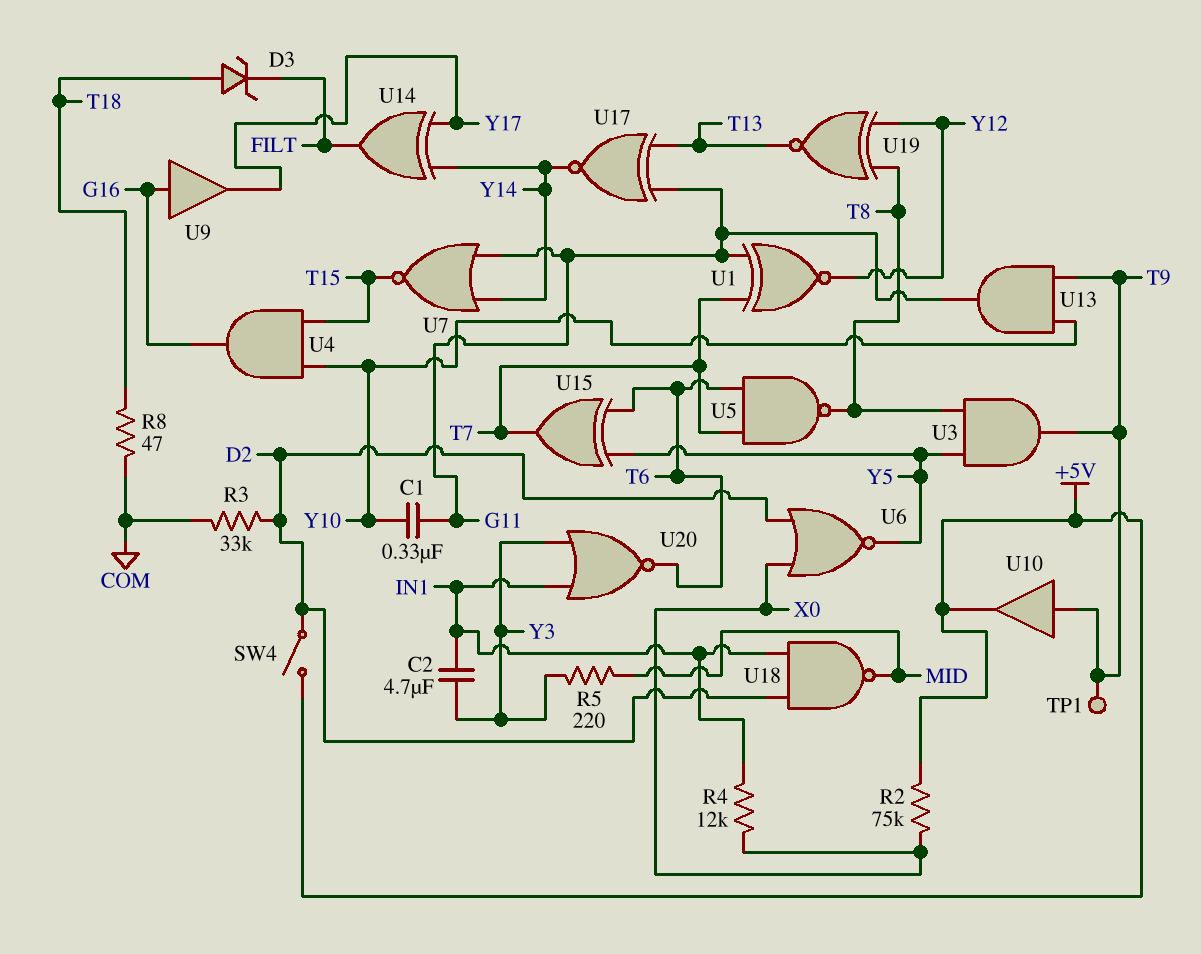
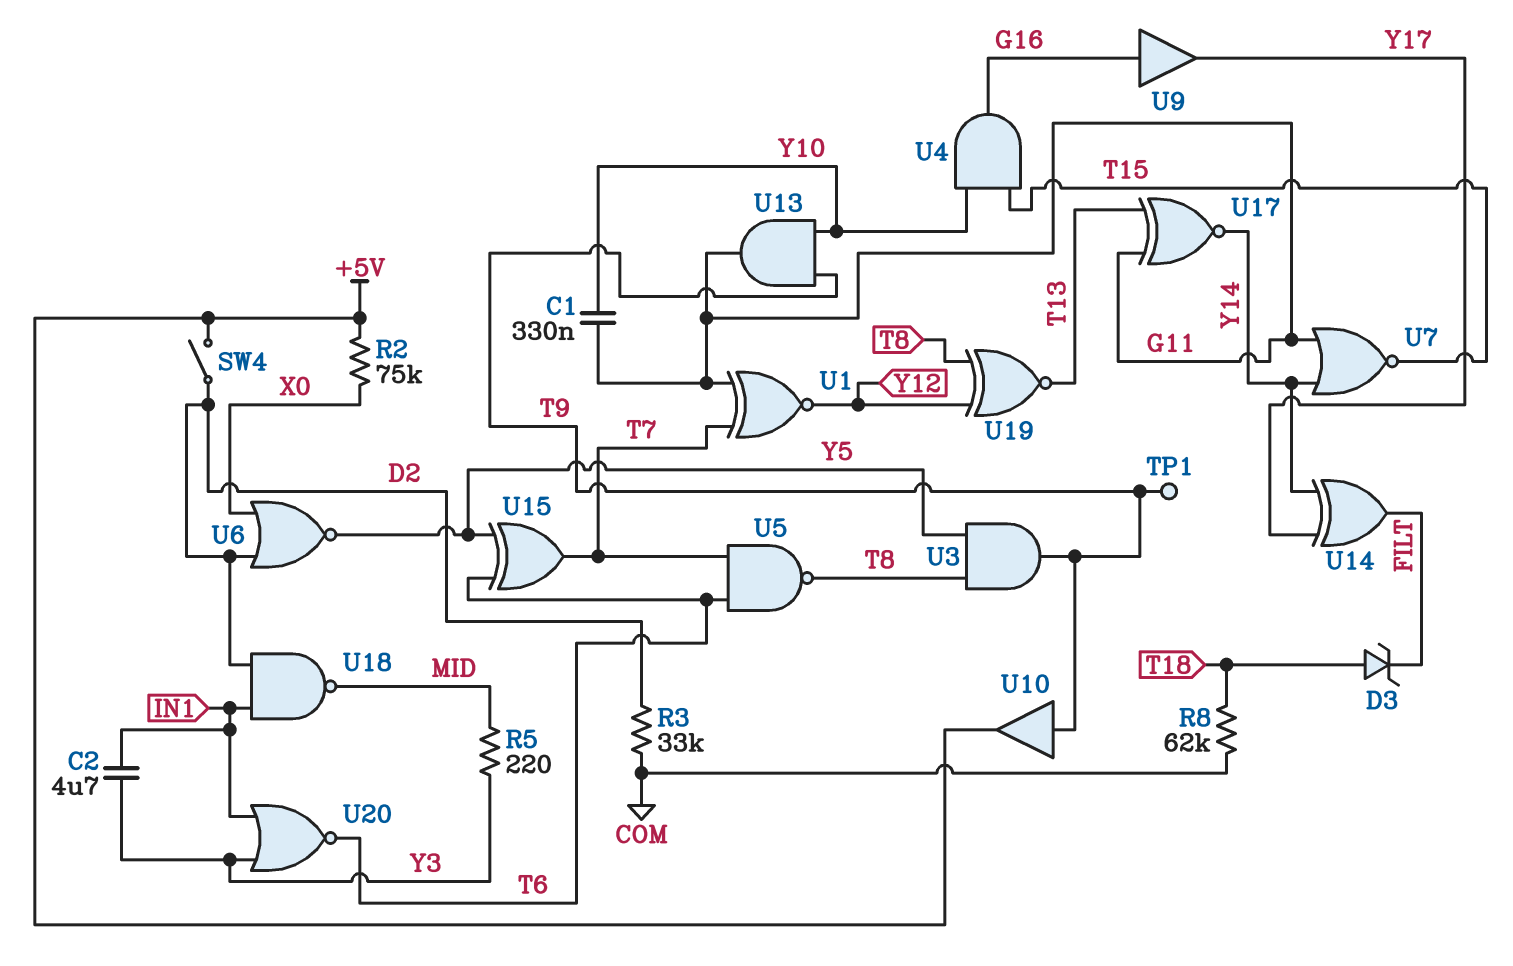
R4: 12k (IN1, X0) -> none
R8: 47 (COM, T18) -> 62k (COM, T18)

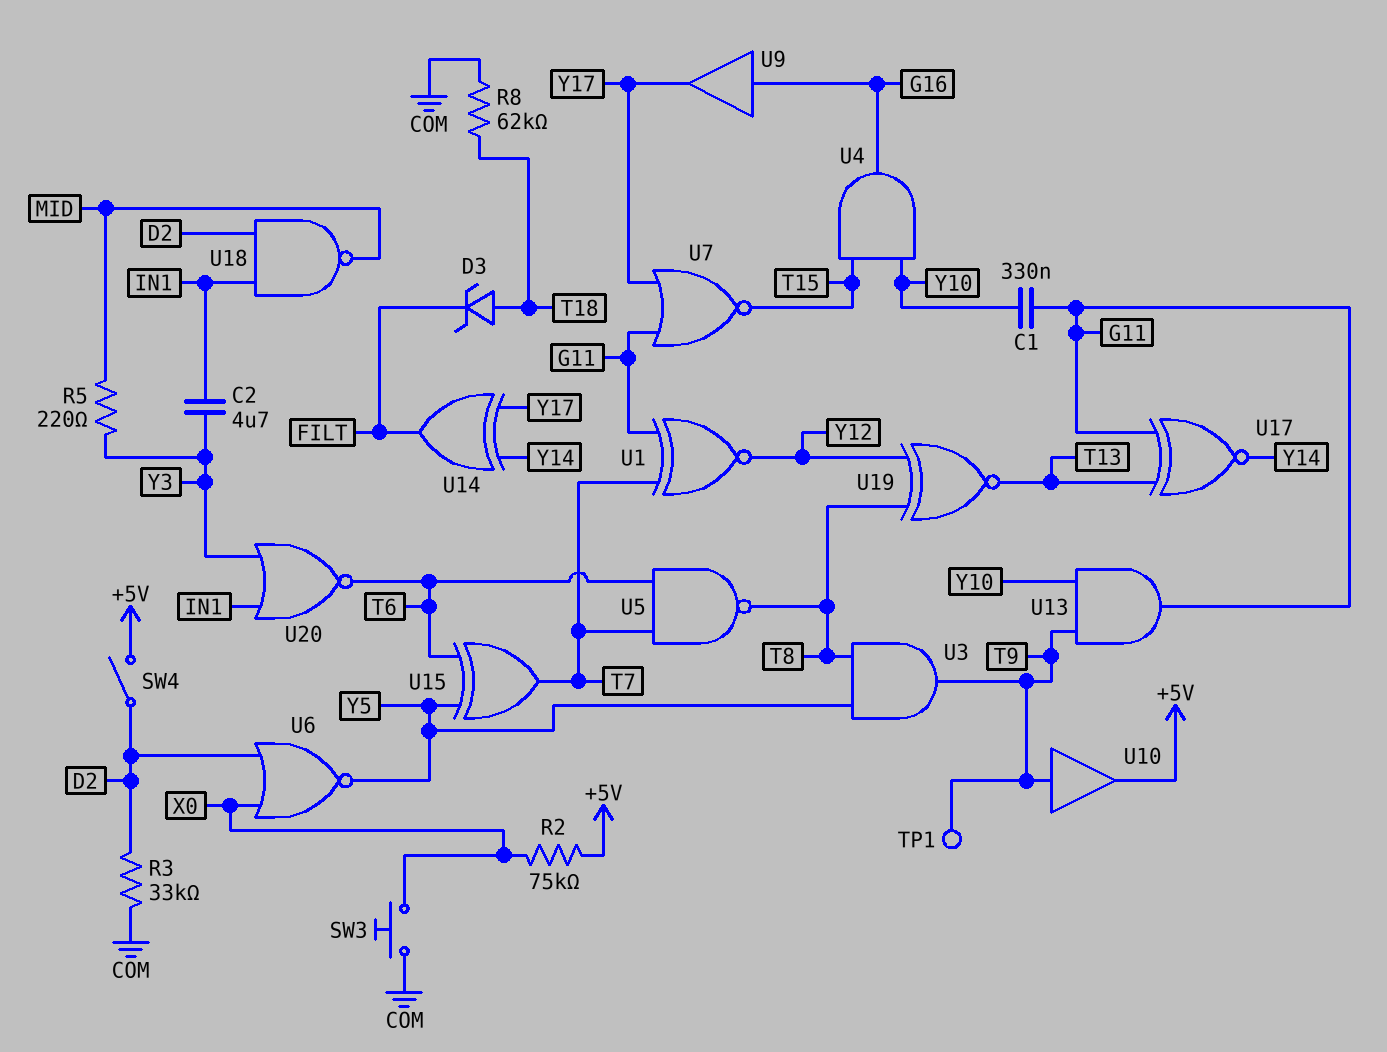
SW3: none -> button (COM, X0)
U7: NOR (in G11, in Y14, out T15) -> NOR (in G11, in Y17, out T15)

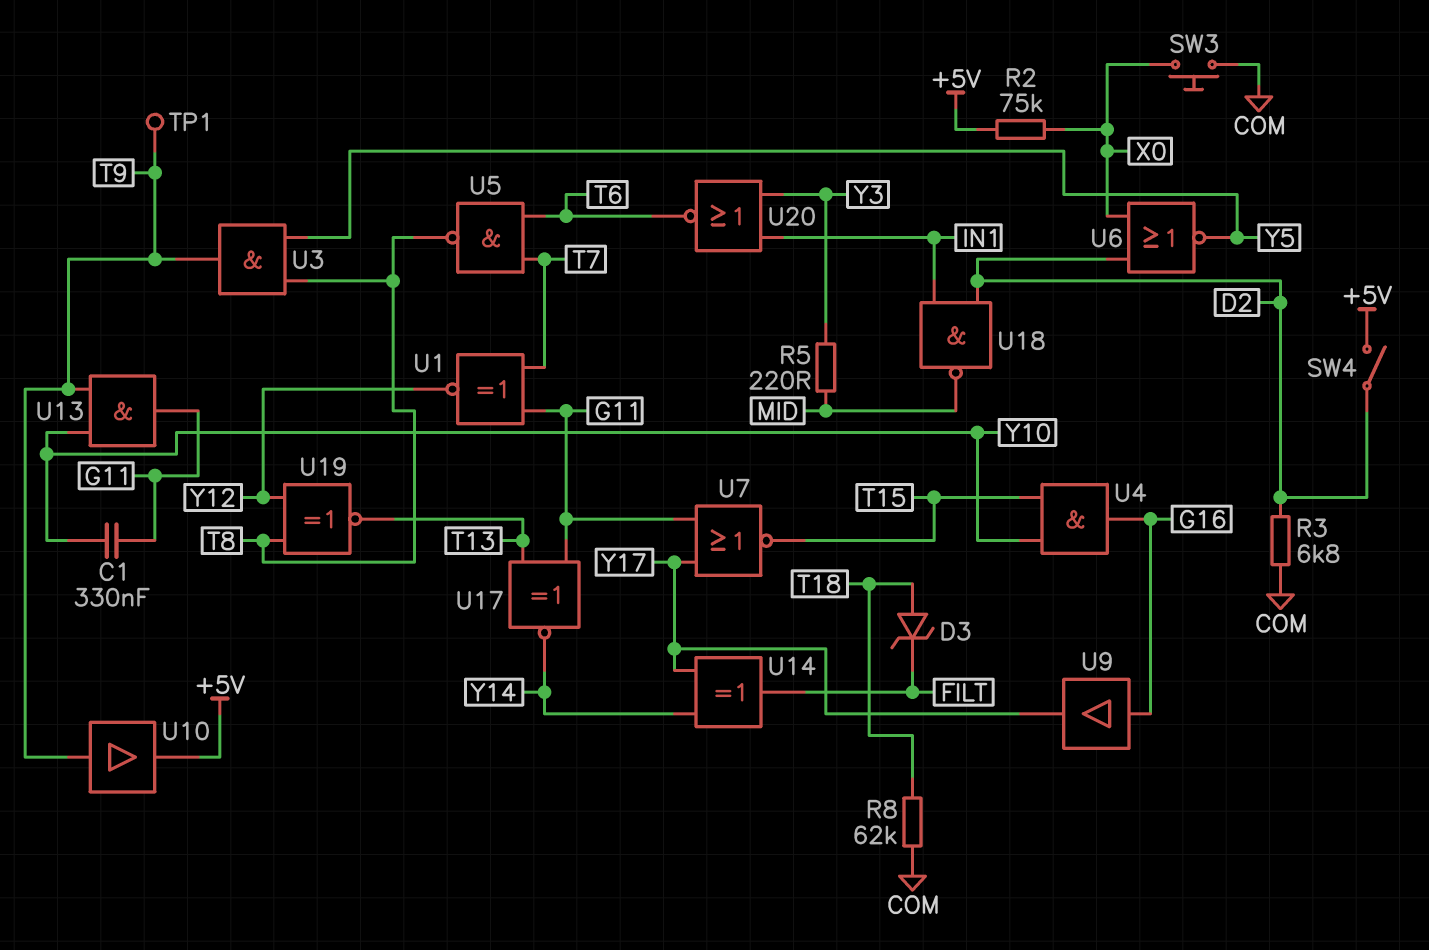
C2: 4.7uF (IN1, Y3) -> none
R3: 33k (COM, D2) -> 6.8k (COM, D2)
U15: XOR (in T6, in Y5, out T7) -> none

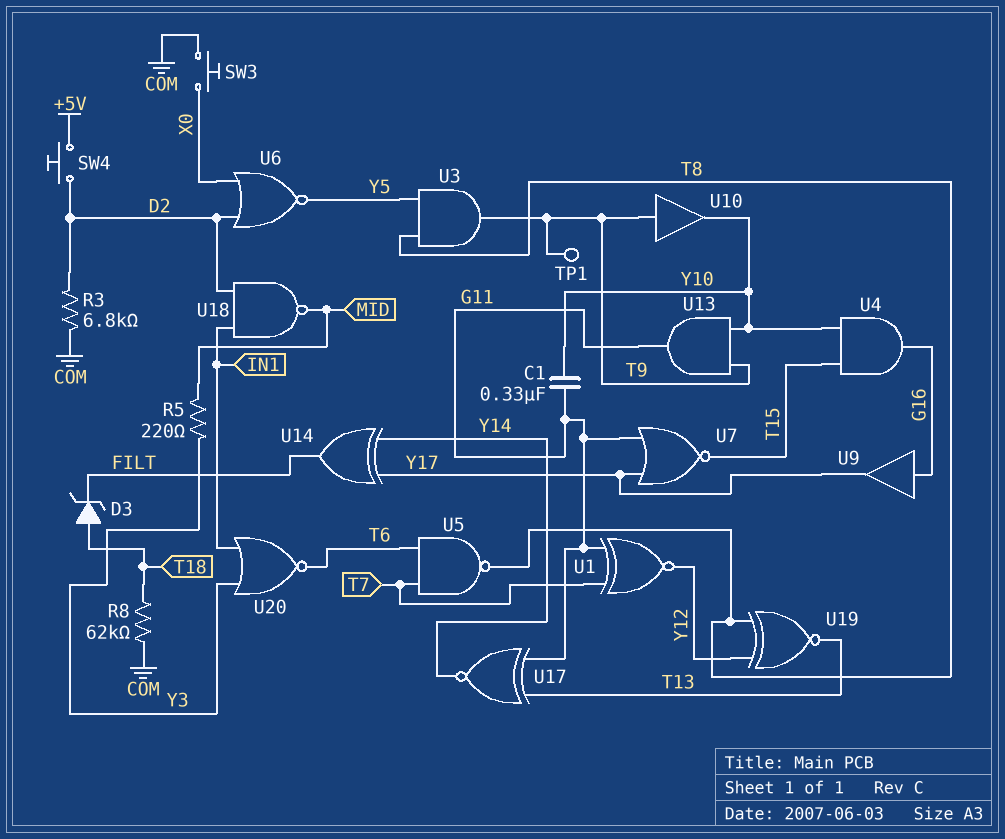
R2: 75k (+5V, X0) -> none
SW4: switch (+5V, D2) -> button (+5V, D2)
U10: buffer (in T9, out +5V) -> buffer (in T9, out Y10)

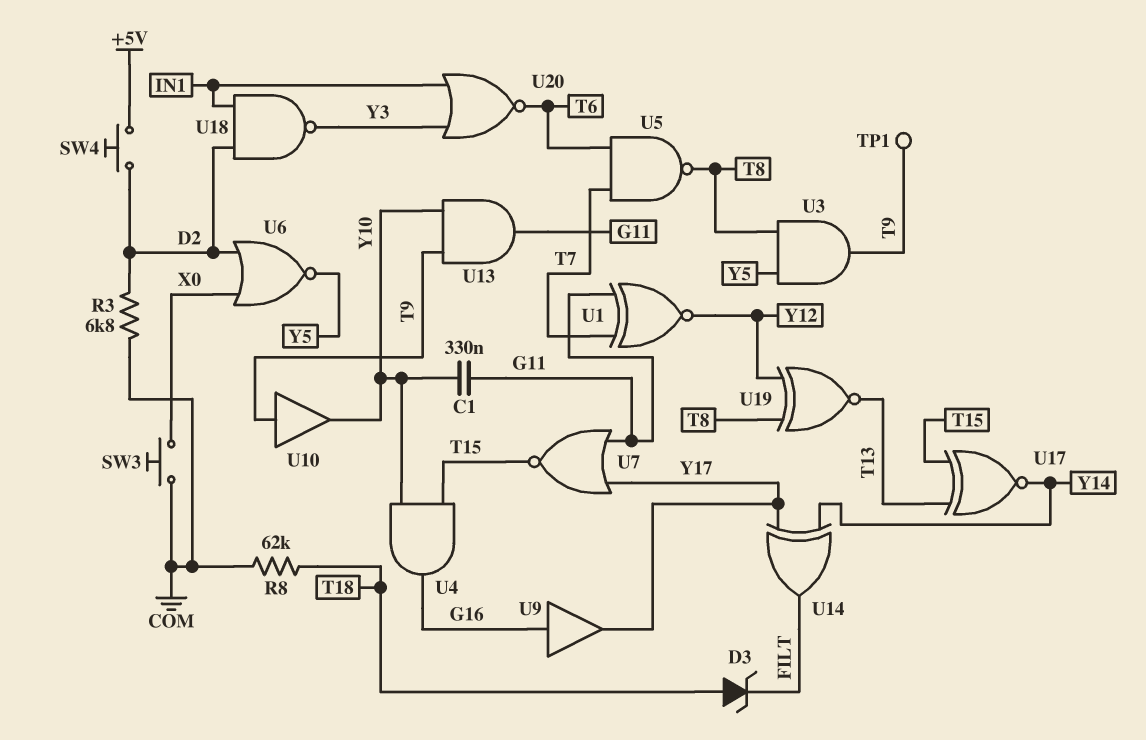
R5: 220 (MID, Y3) -> none
U17: XNOR (in G11, in T13, out Y14) -> XNOR (in T13, in T15, out Y14)
U18: NAND (in D2, in IN1, out MID) -> NAND (in D2, in IN1, out Y3)

